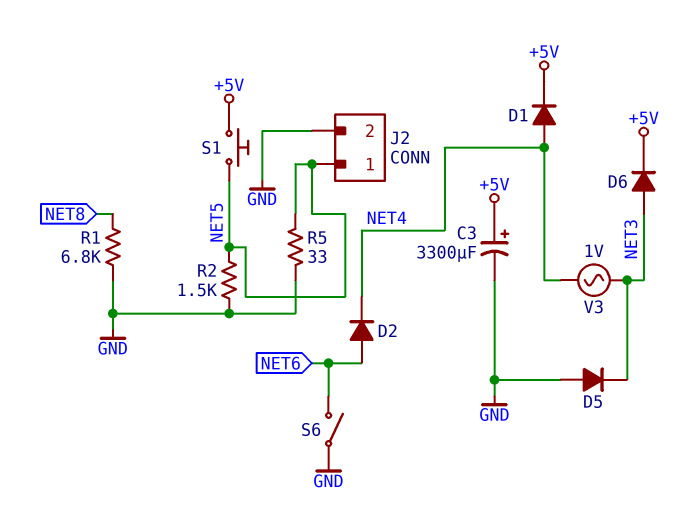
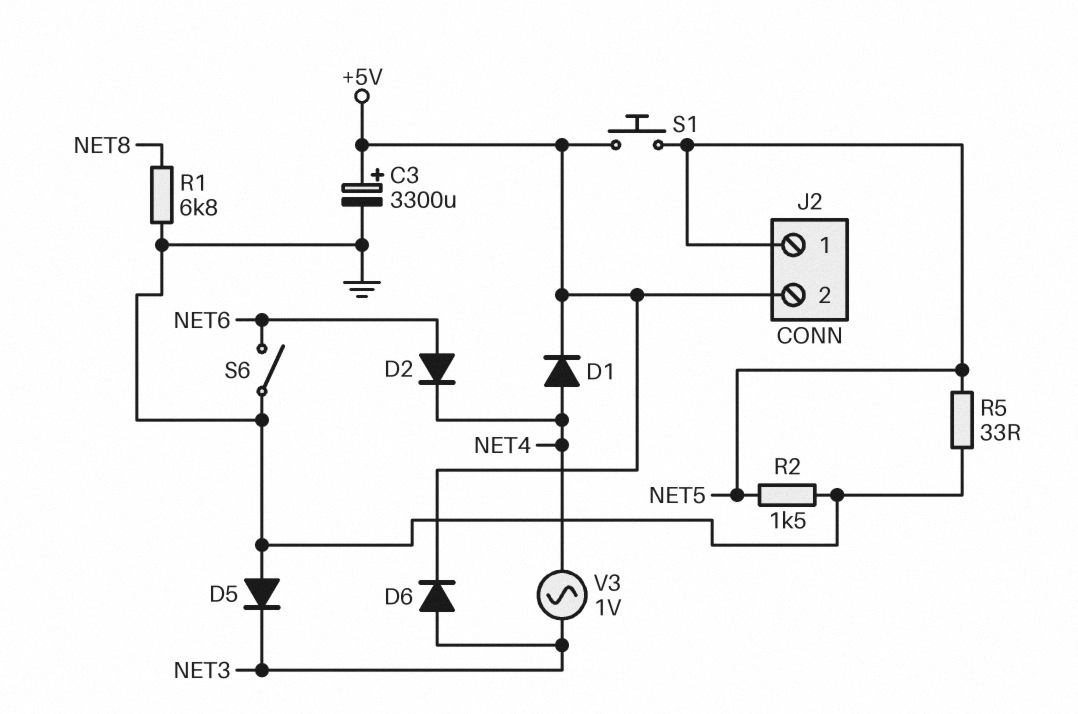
J2 pin 2: GND -> +5V

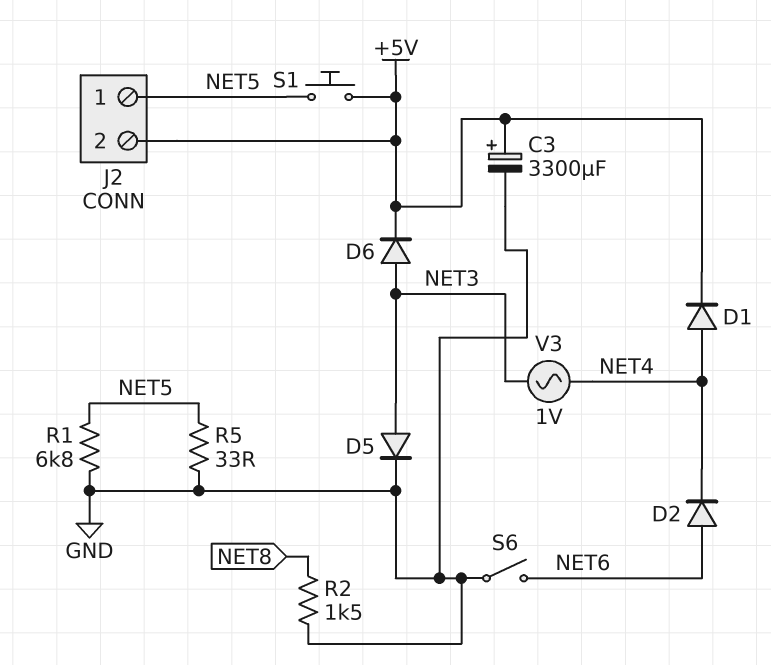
D5: diode (A GND, K NET3) -> diode (A NET3, K GND)
R1: 6.8k (GND, NET8) -> 6.8k (GND, NET5)
R2: 1.5k (GND, NET5) -> 1.5k (GND, NET8)

